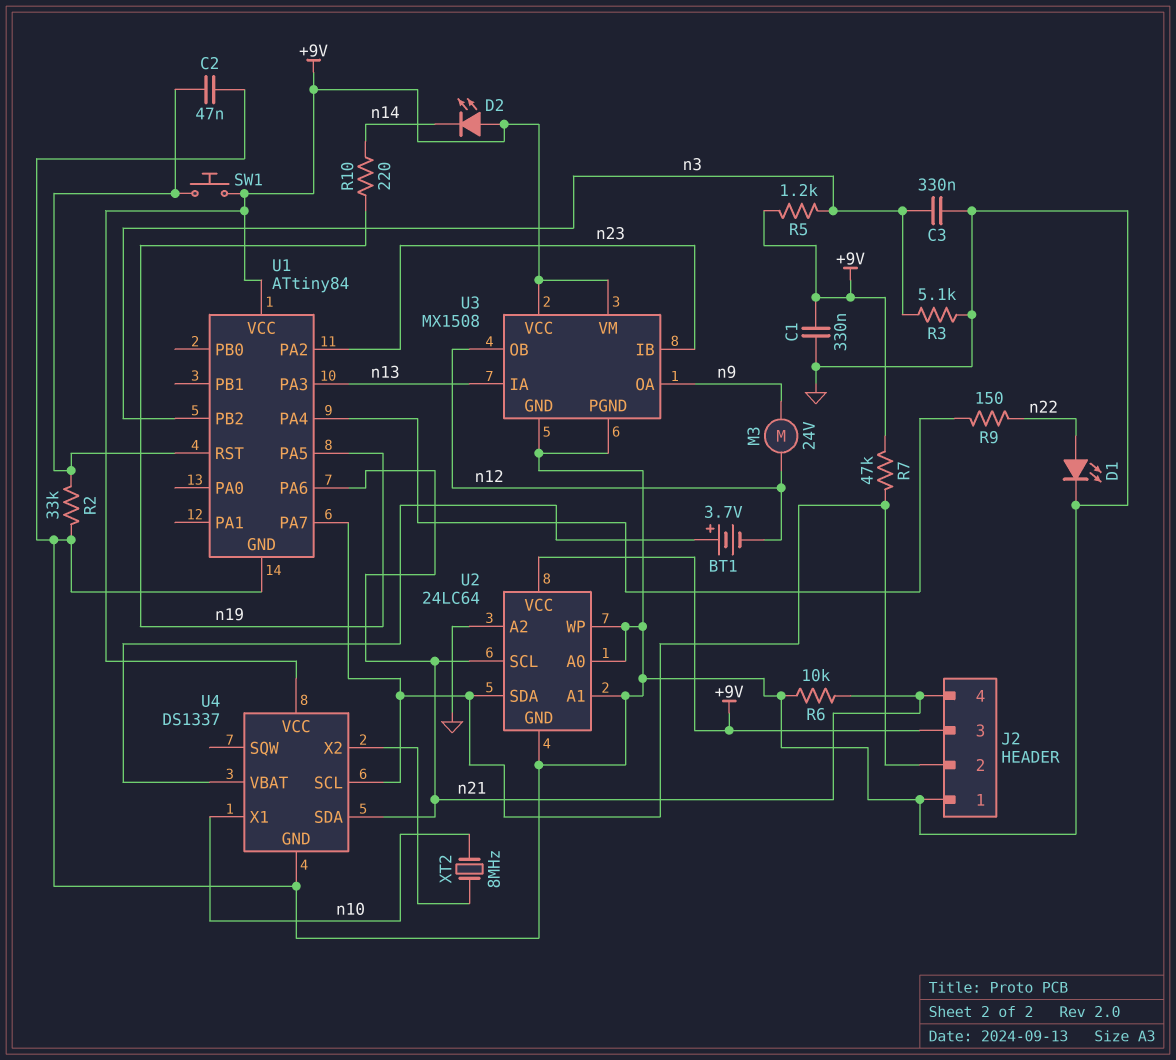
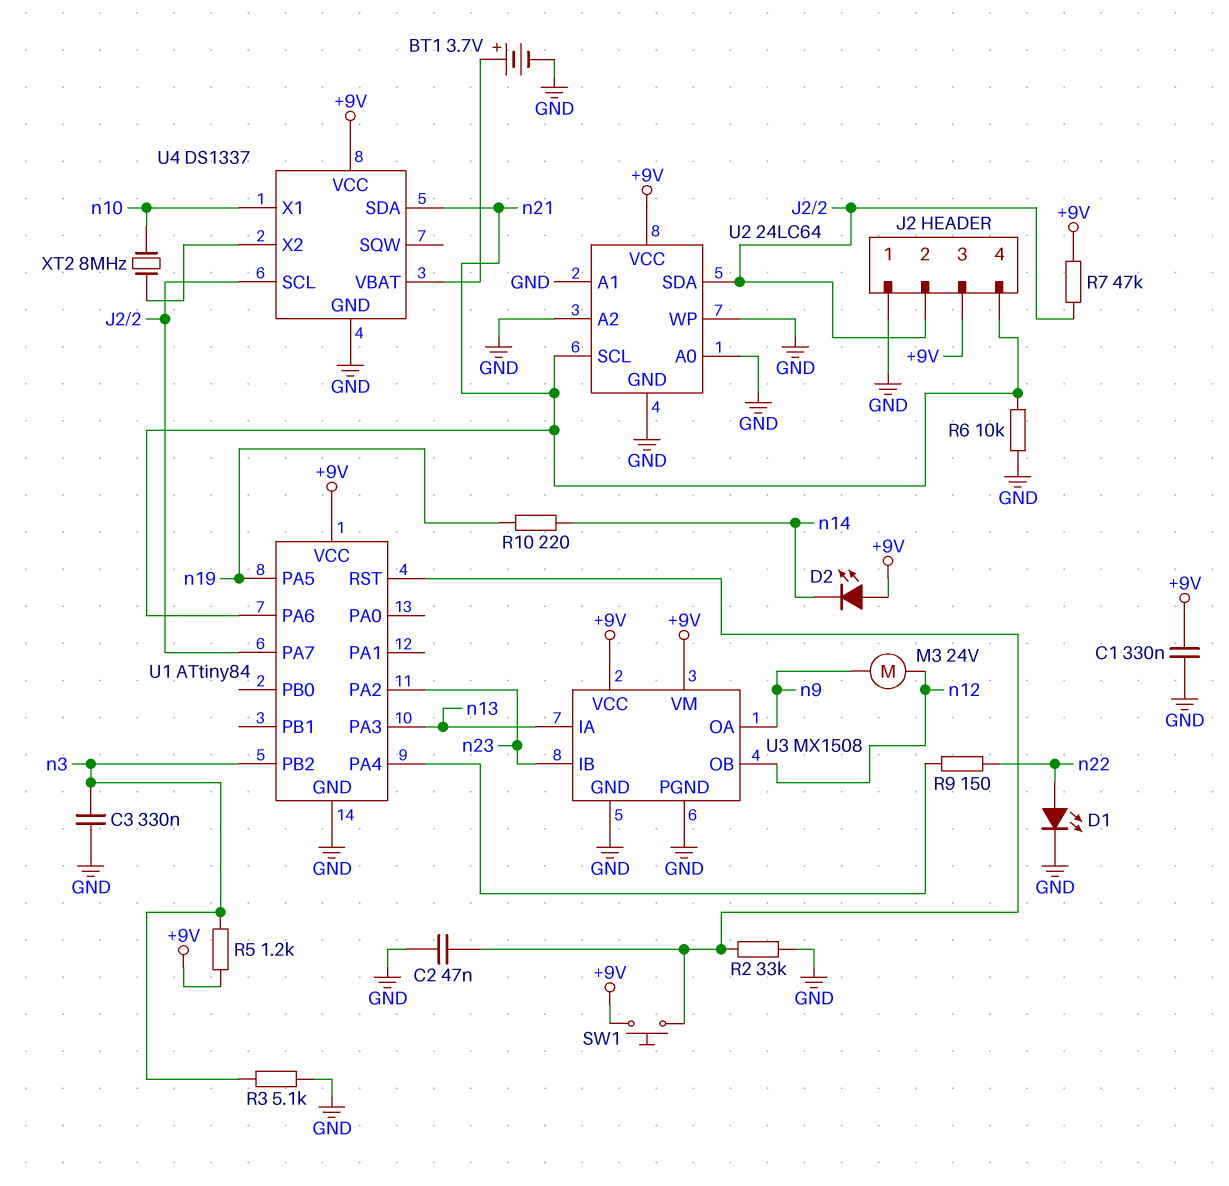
BT1: 3.7V (plus U4/VBAT, minus n12) -> 3.7V (plus U4/VBAT, minus GND)

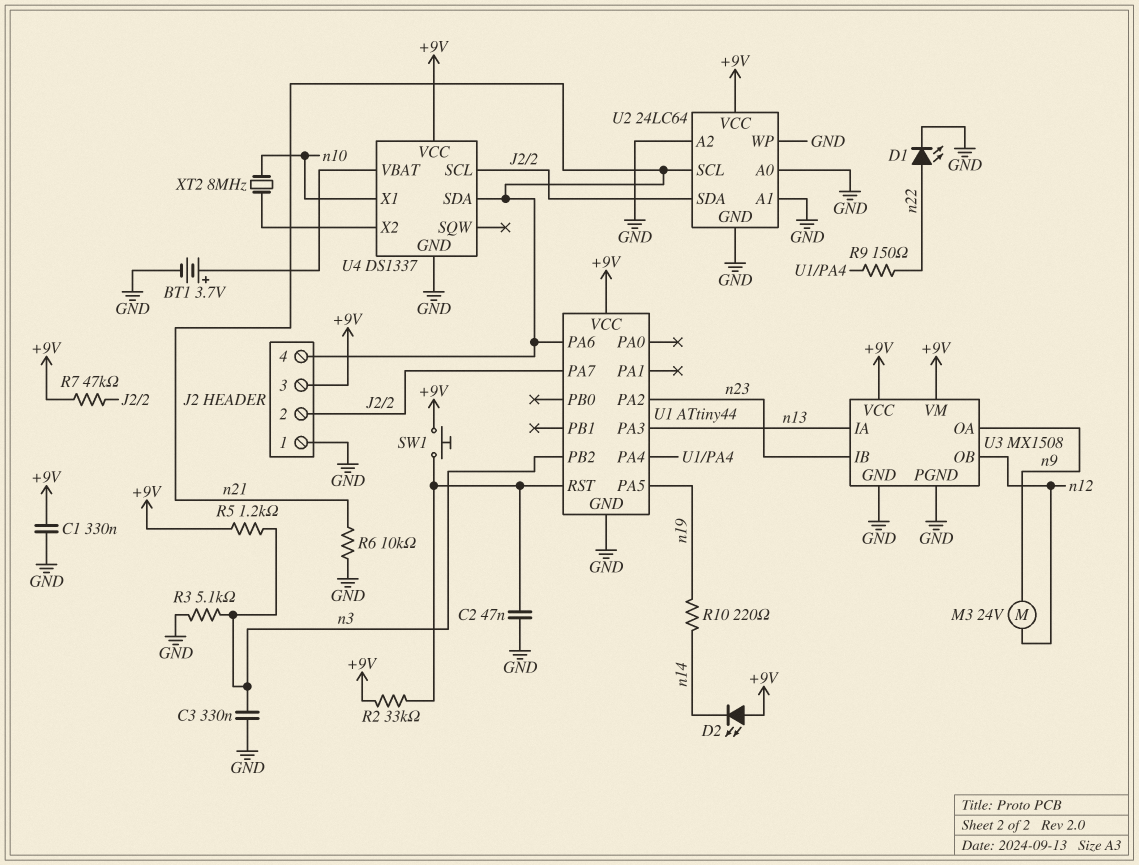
R2: 33k (GND, U1/RST) -> 33k (+9V, U1/RST)
U1: ATtiny84 -> ATtiny44

